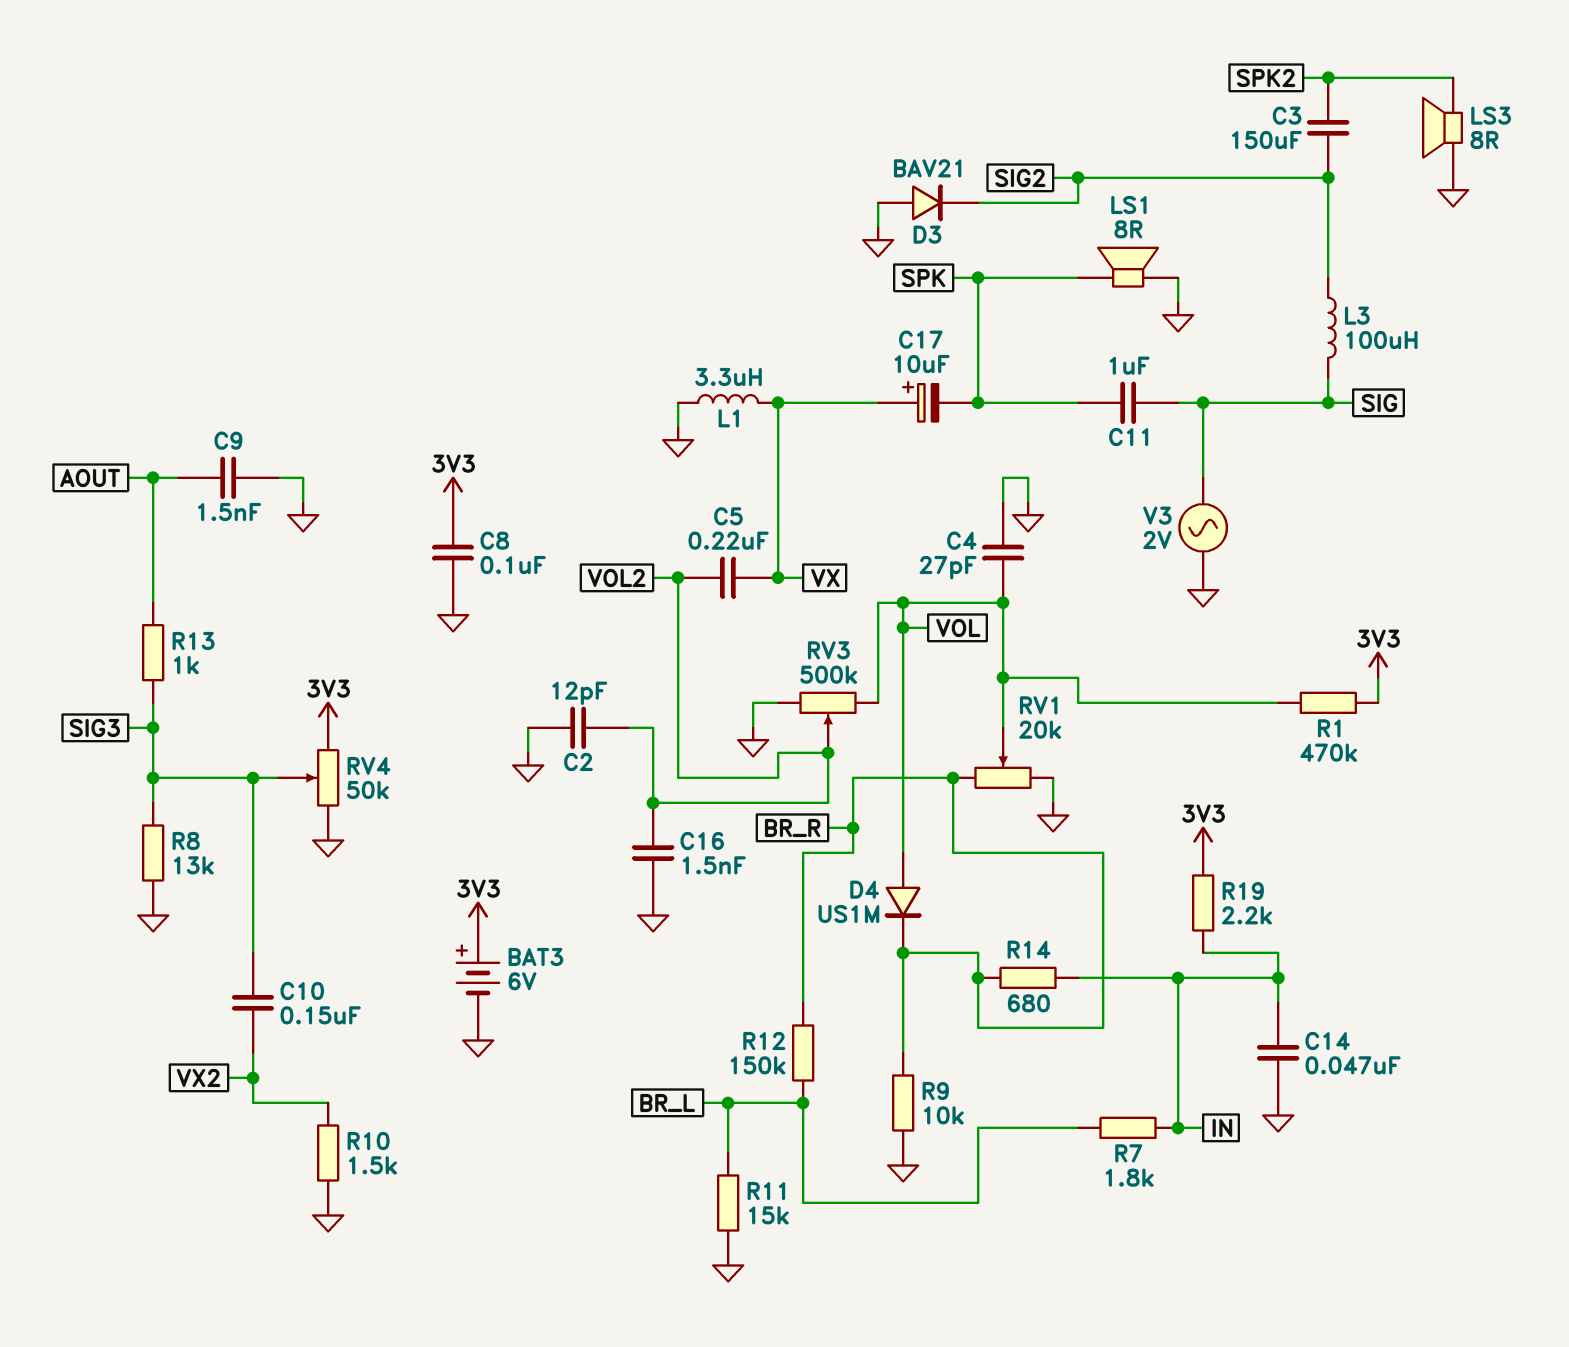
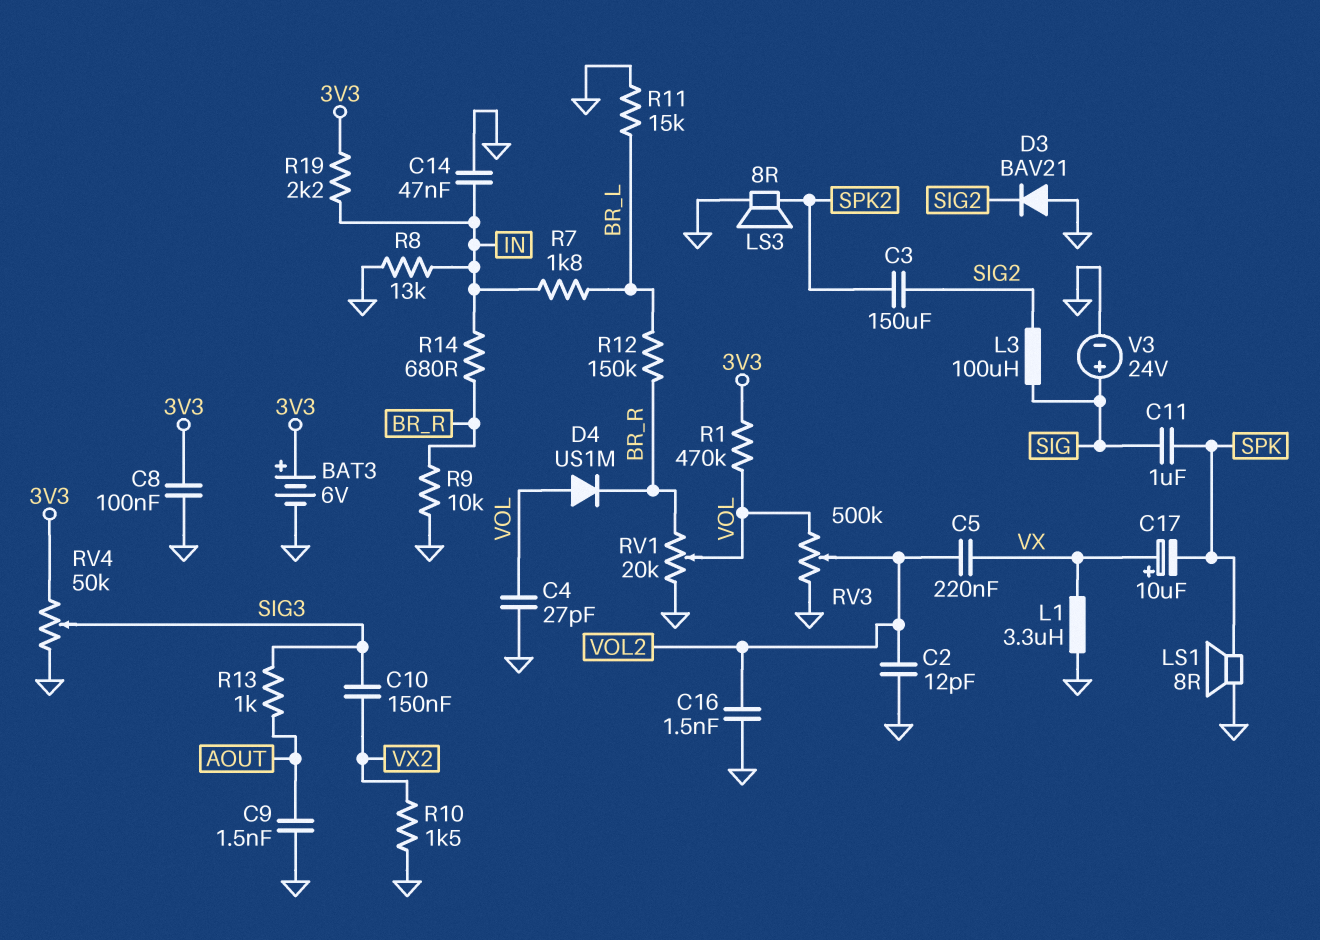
R8: 13k (GND, SIG3) -> 13k (GND, IN)
V3: AC 2V (GND, SIG) -> 24V (plus SIG, minus GND)

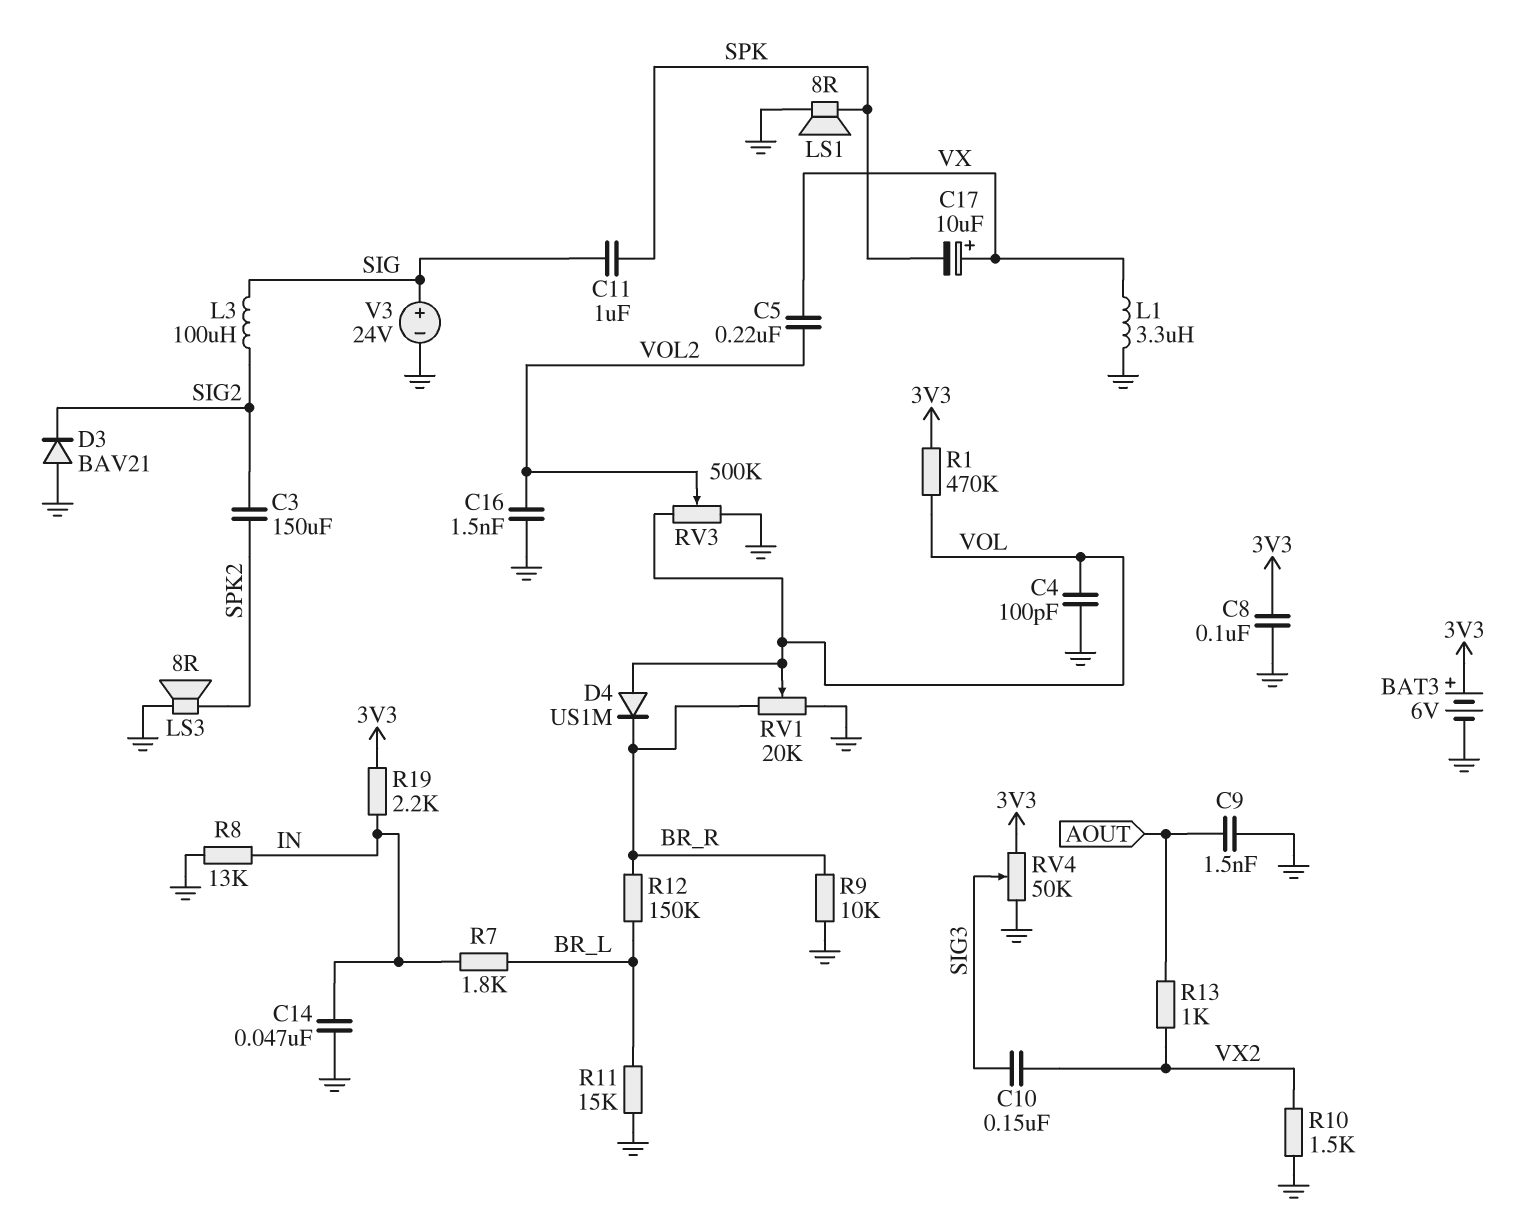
C2: 12pF (GND, VOL2) -> none
C4: 27pF (GND, VOL) -> 100pF (GND, VOL)
R13: 1k (AOUT, SIG3) -> 1k (AOUT, VX2)
R14: 680 (BR_R, IN) -> none

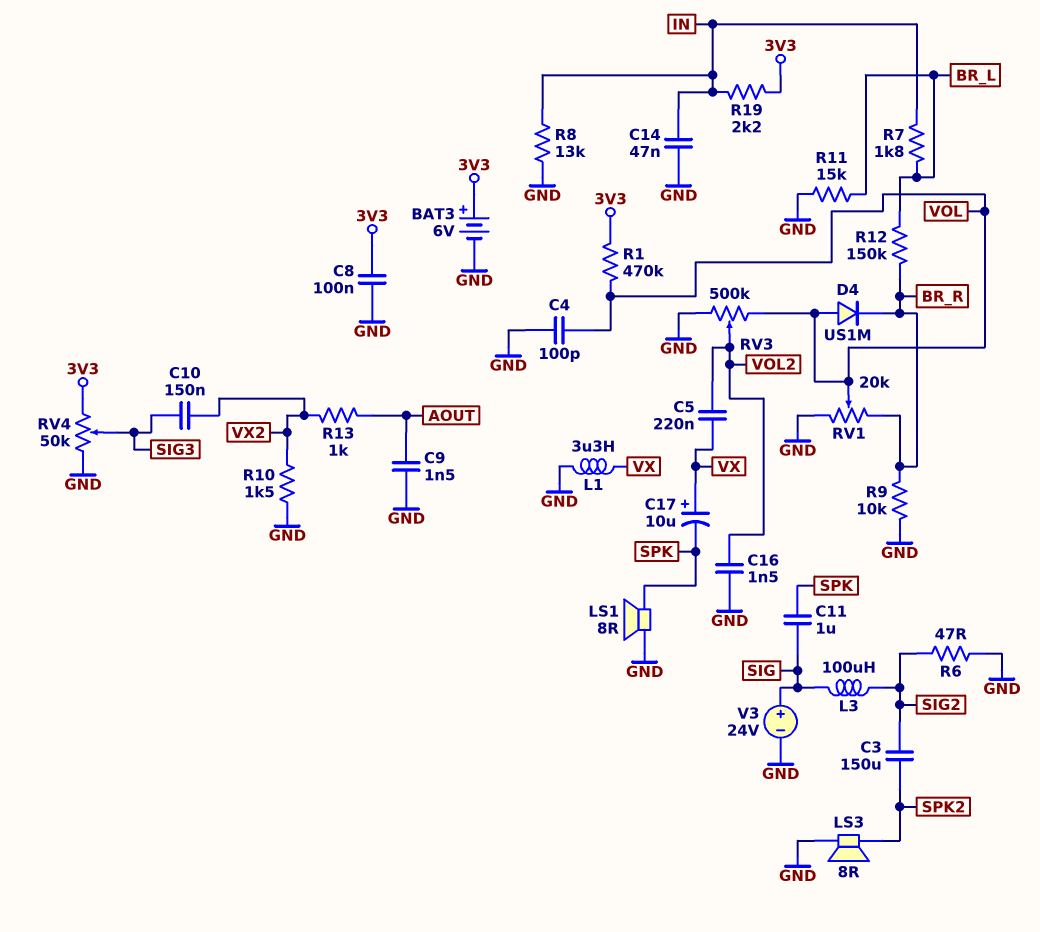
D3: diode BAV21 (A GND, K SIG2) -> none
R6: none -> 47 (GND, SIG2)

